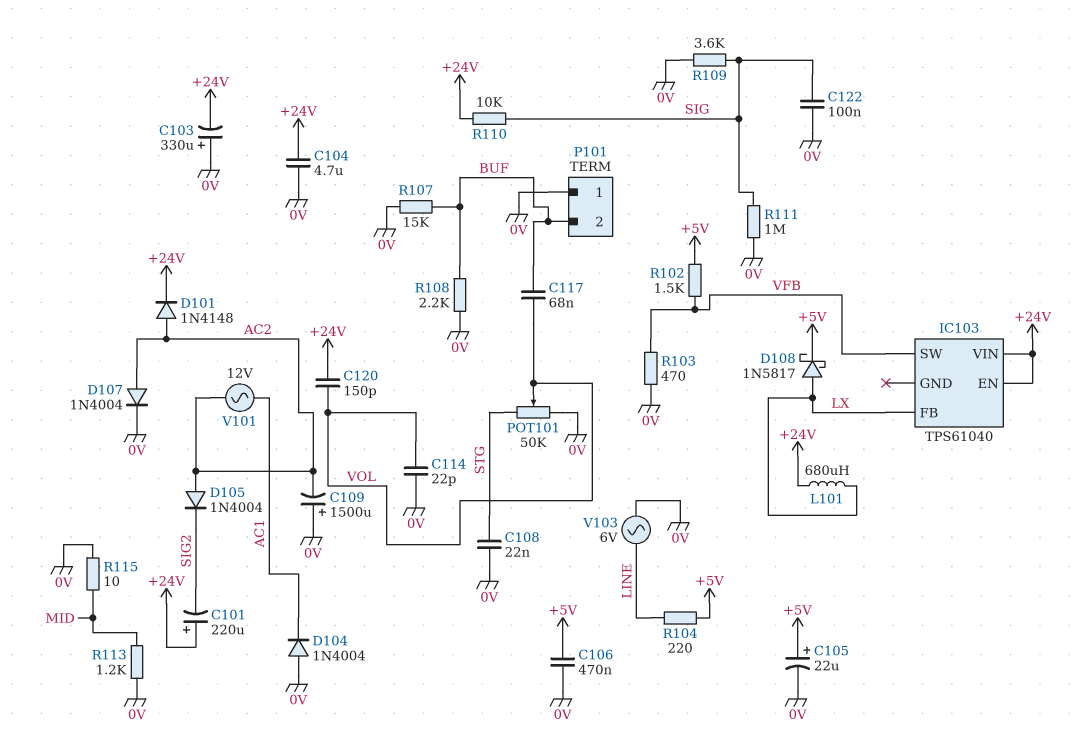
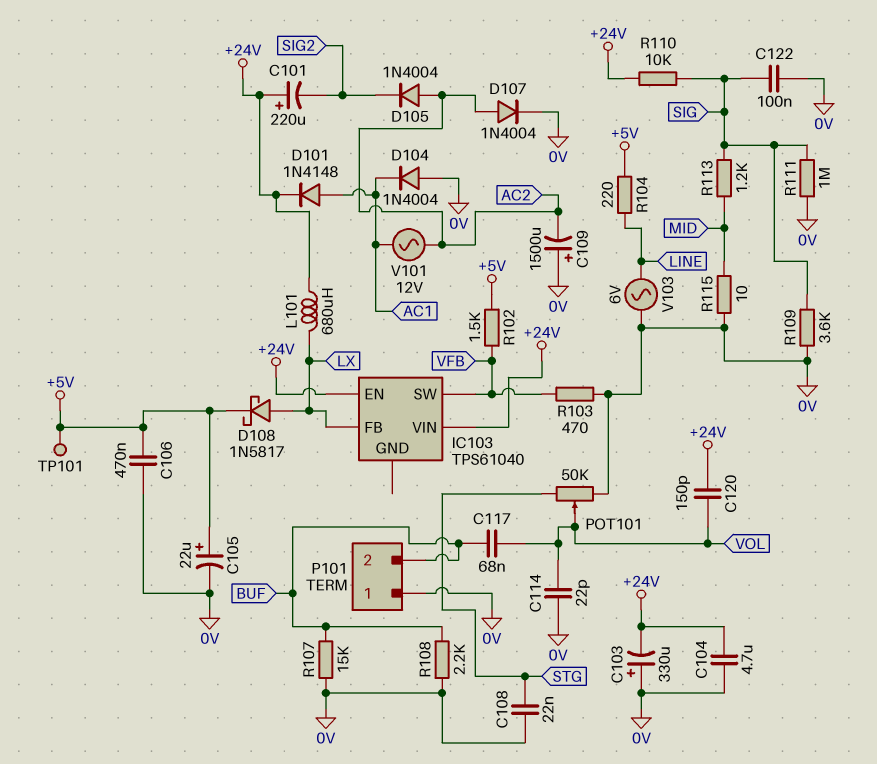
D101: diode 1N4148 (A AC2, K +24V) -> diode 1N4148 (A AC1, K +24V)
R113: 1.2k (0V, MID) -> 1.2k (MID, SIG)
TP101: none -> test point (+5V)

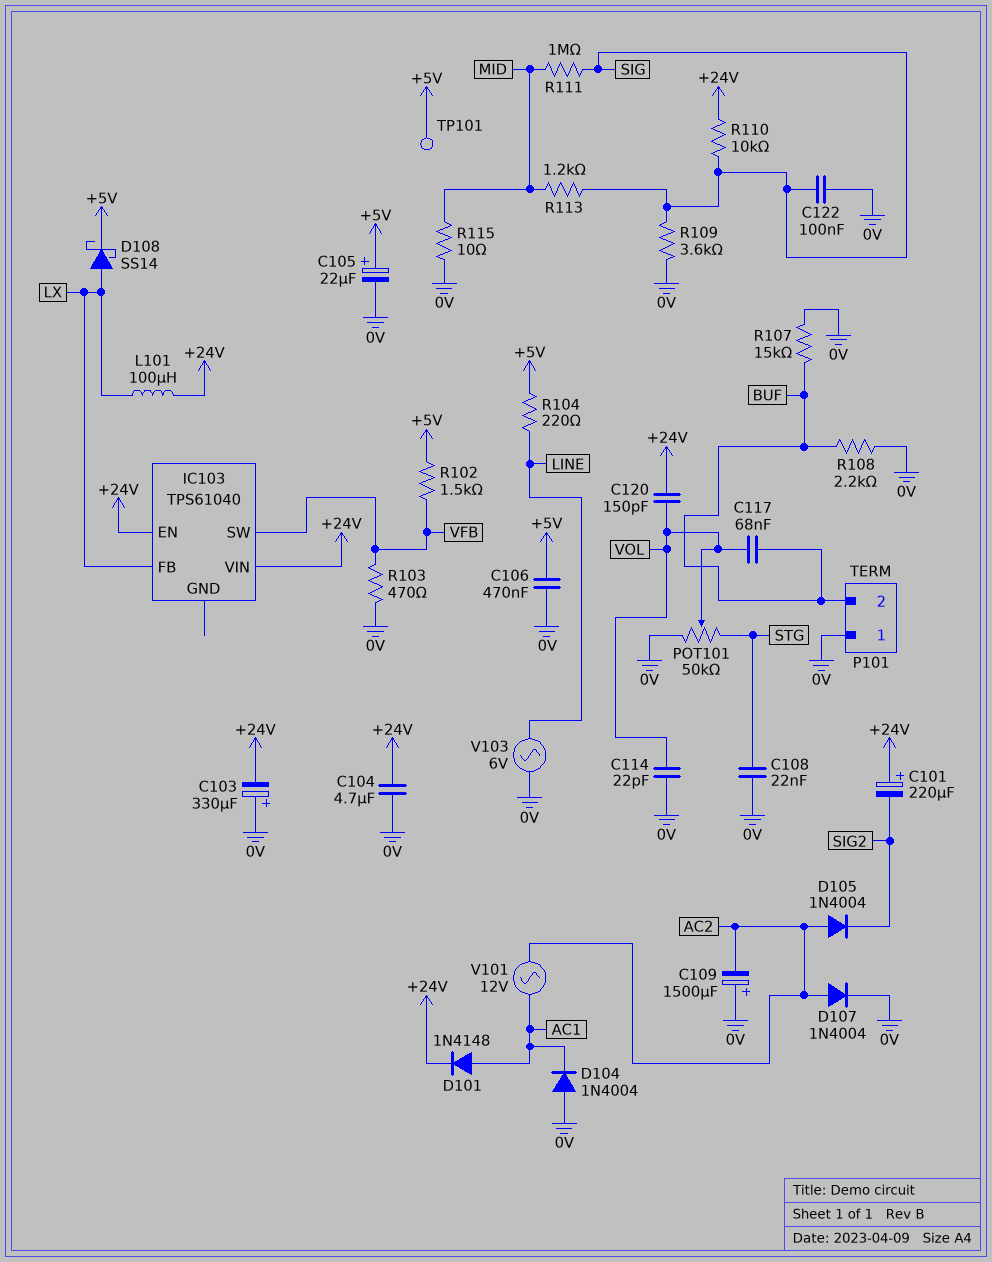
D108: schottky 1N5817 (A LX, K +5V) -> schottky SS14 (A LX, K +5V)
L101: 680uH (+24V, LX) -> 100uH (+24V, LX)
R111: 1M (0V, SIG) -> 1M (MID, SIG)

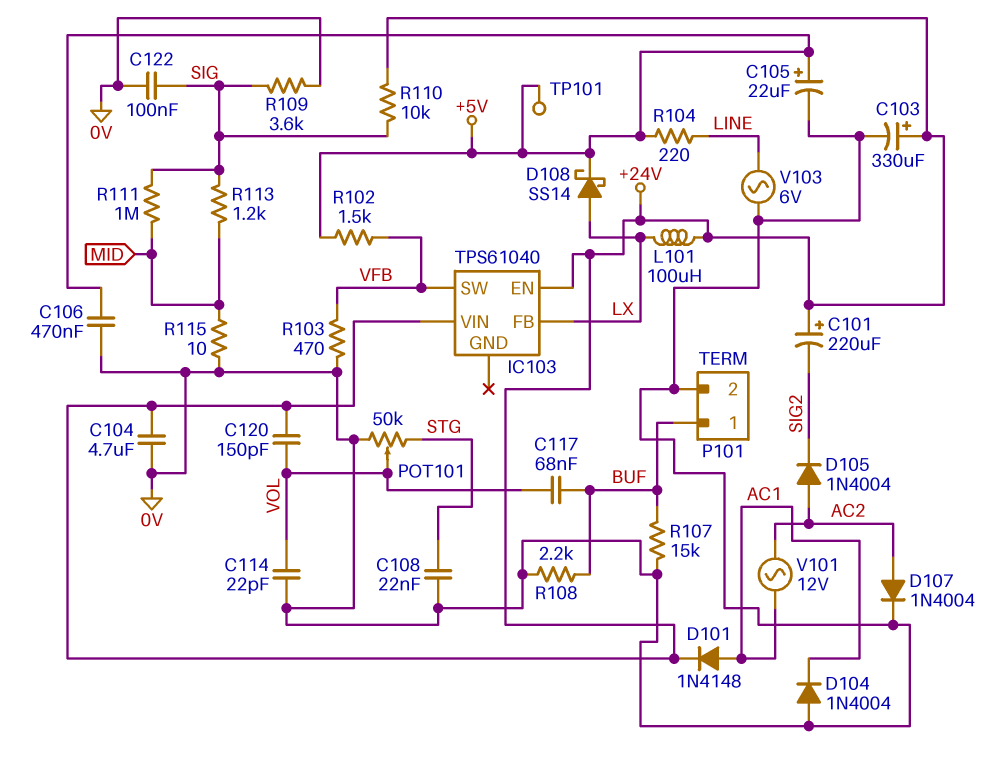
C103: 330uF (plus 0V, minus +24V) -> 330uF (plus +24V, minus 0V)
C109: 1500uF (plus 0V, minus AC2) -> none
P101 pin 1: 0V -> BUF
P101 pin 2: BUF -> 0V

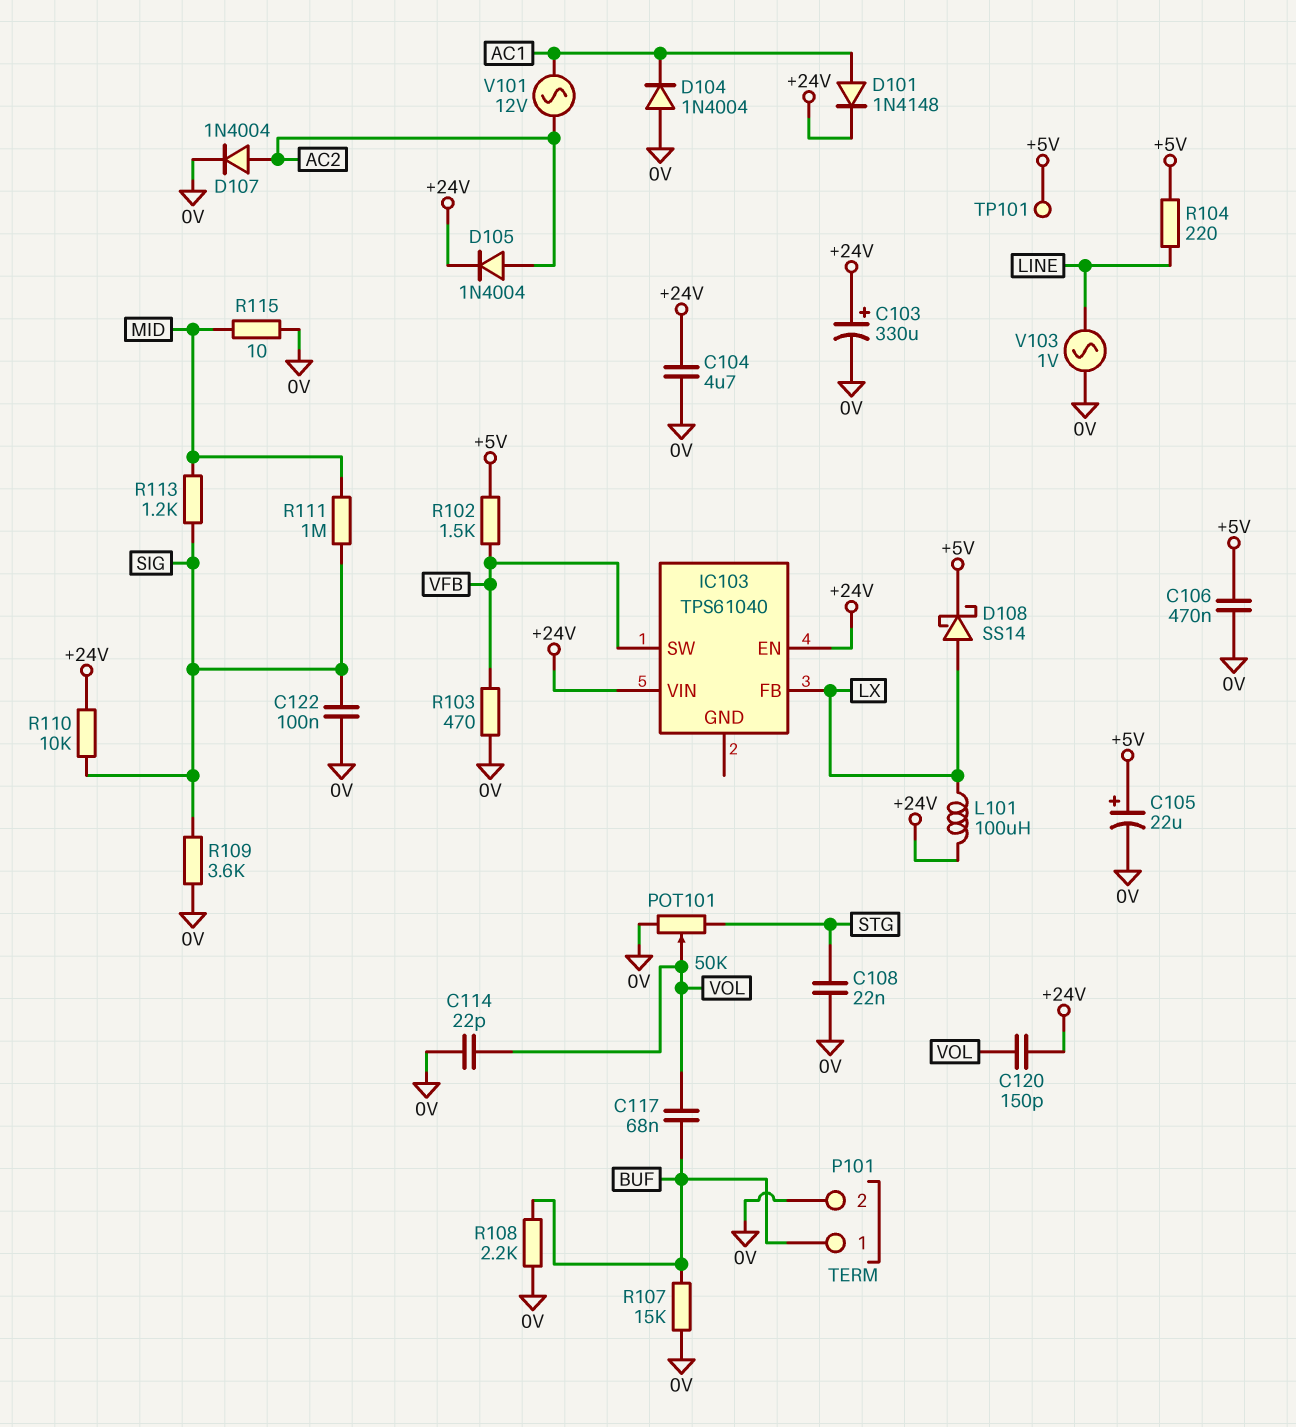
C101: 220uF (plus +24V, minus SIG2) -> none
D105: diode 1N4004 (A AC2, K SIG2) -> diode 1N4004 (A AC2, K +24V)
V103: AC 6V (0V, LINE) -> AC 1V (0V, LINE)

